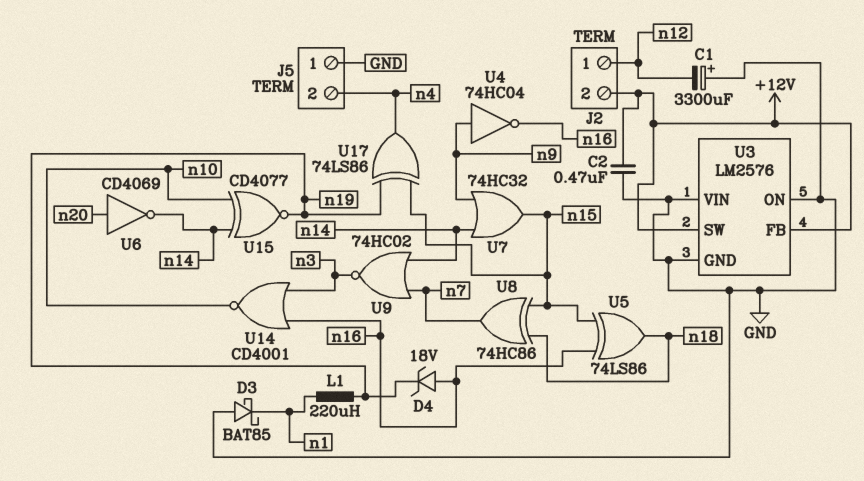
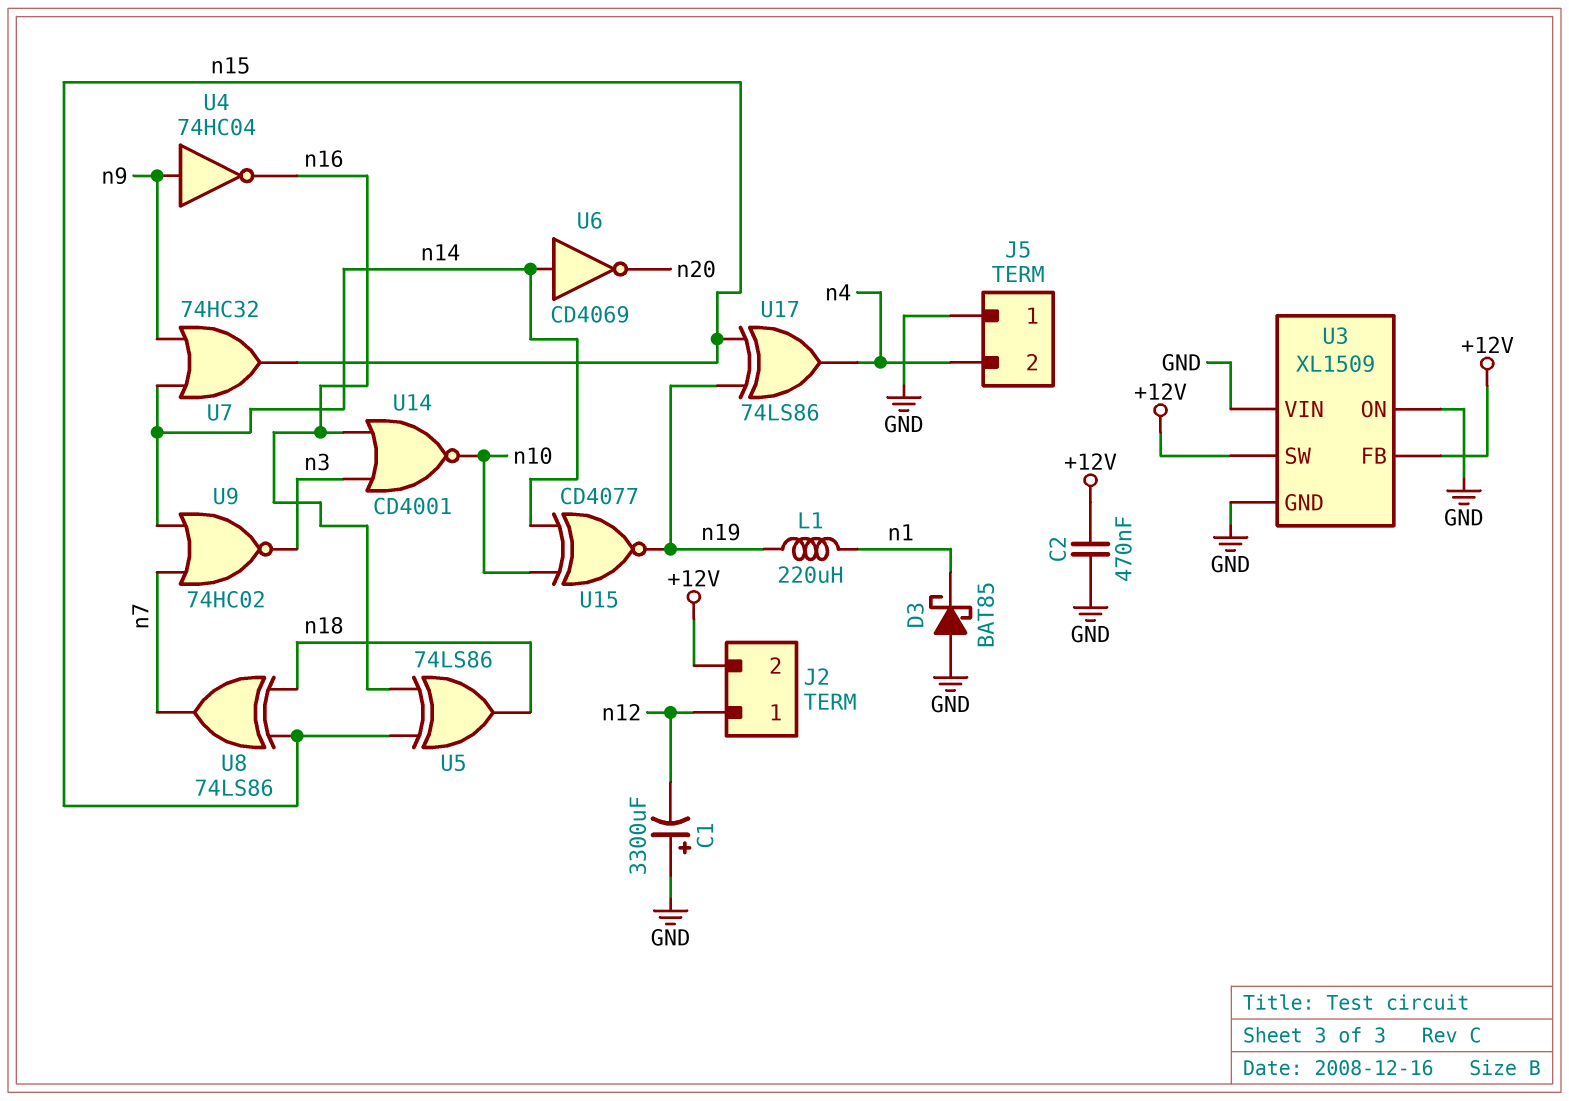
D4: zener 18V (A n16, K n19) -> none
U3: LM2576 -> XL1509
U6: NOT CD4069 (in n20, out n14) -> NOT CD4069 (in n14, out n20)
U8: XOR 74HC86 (in n15, in n18, out n7) -> XOR 74LS86 (in n15, in n18, out n7)

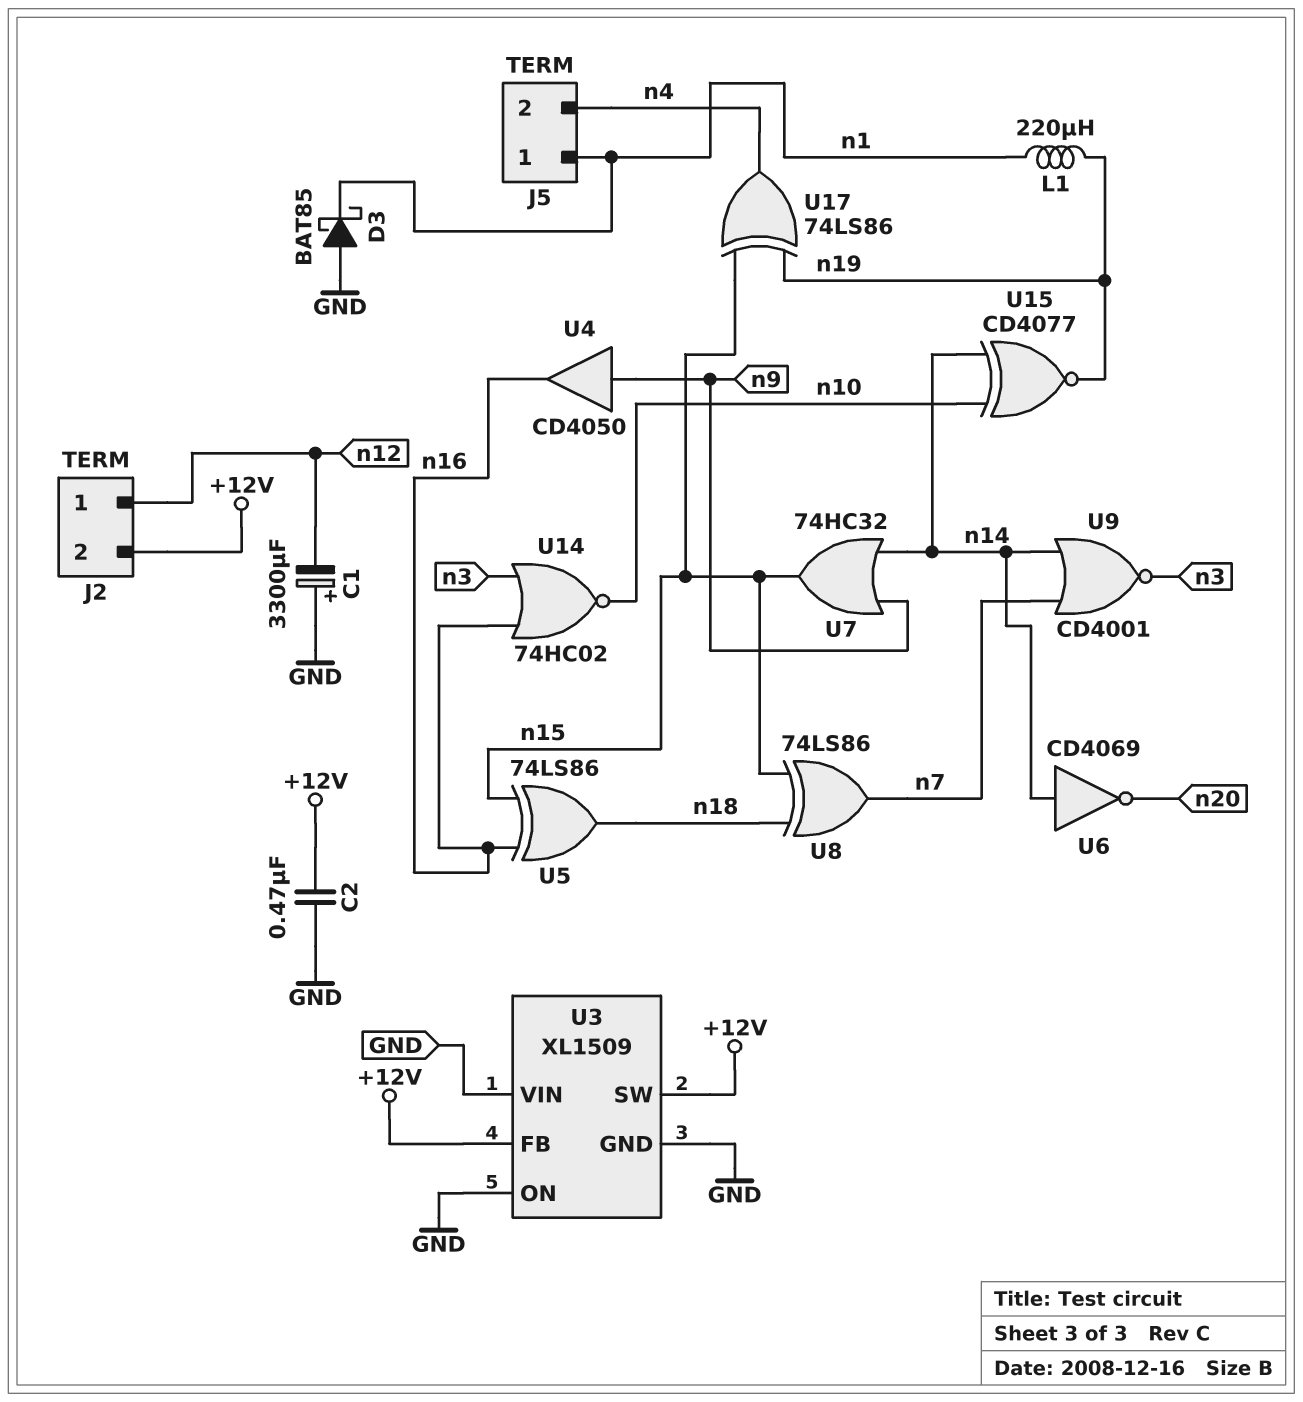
J5 pin 1: GND -> n1
U4: NOT 74HC04 (in n9, out n16) -> buffer CD4050 (in n9, out n16)
U9: NOR 74HC02 (in n7, in n14, out n3) -> NOR CD4001 (in n7, in n14, out n3)
U14: NOR CD4001 (in n3, in n16, out n10) -> NOR 74HC02 (in n3, in n16, out n10)

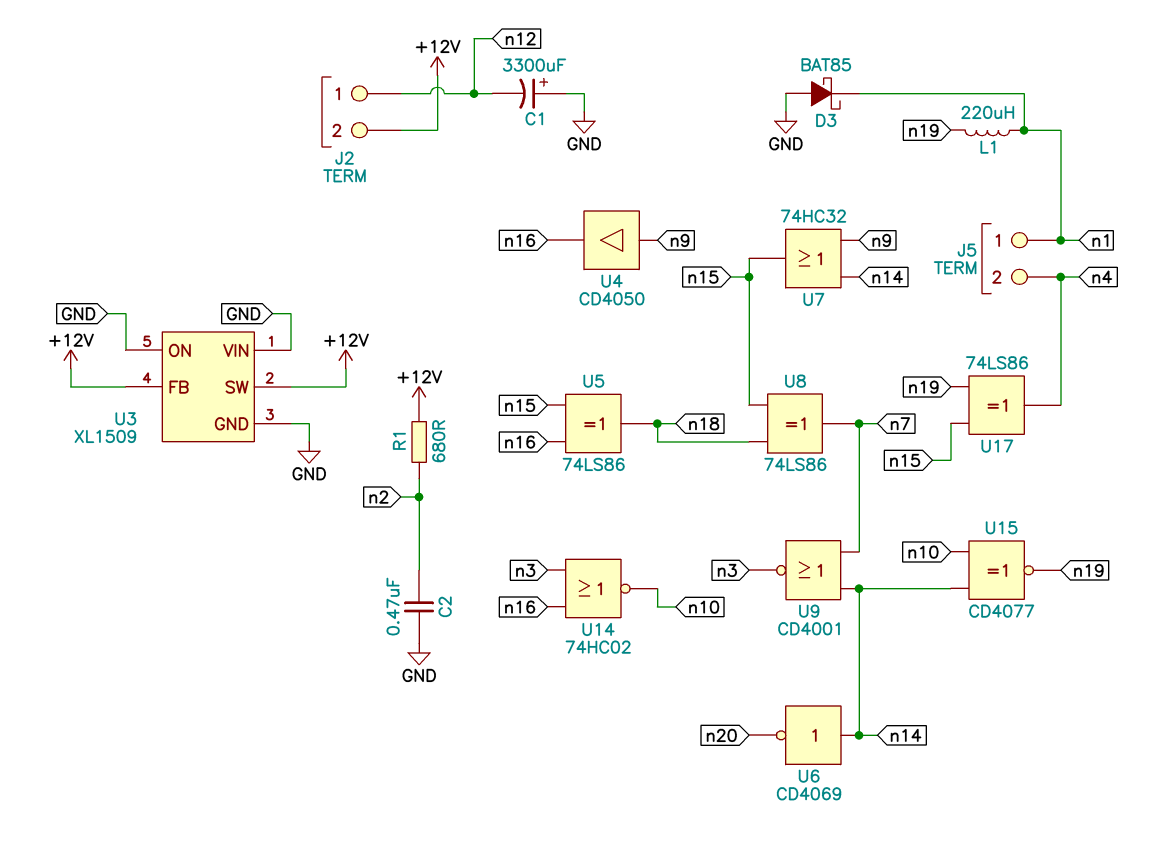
C2: 470nF (+12V, GND) -> 470nF (GND, n2)
R1: none -> 680 (+12V, n2)

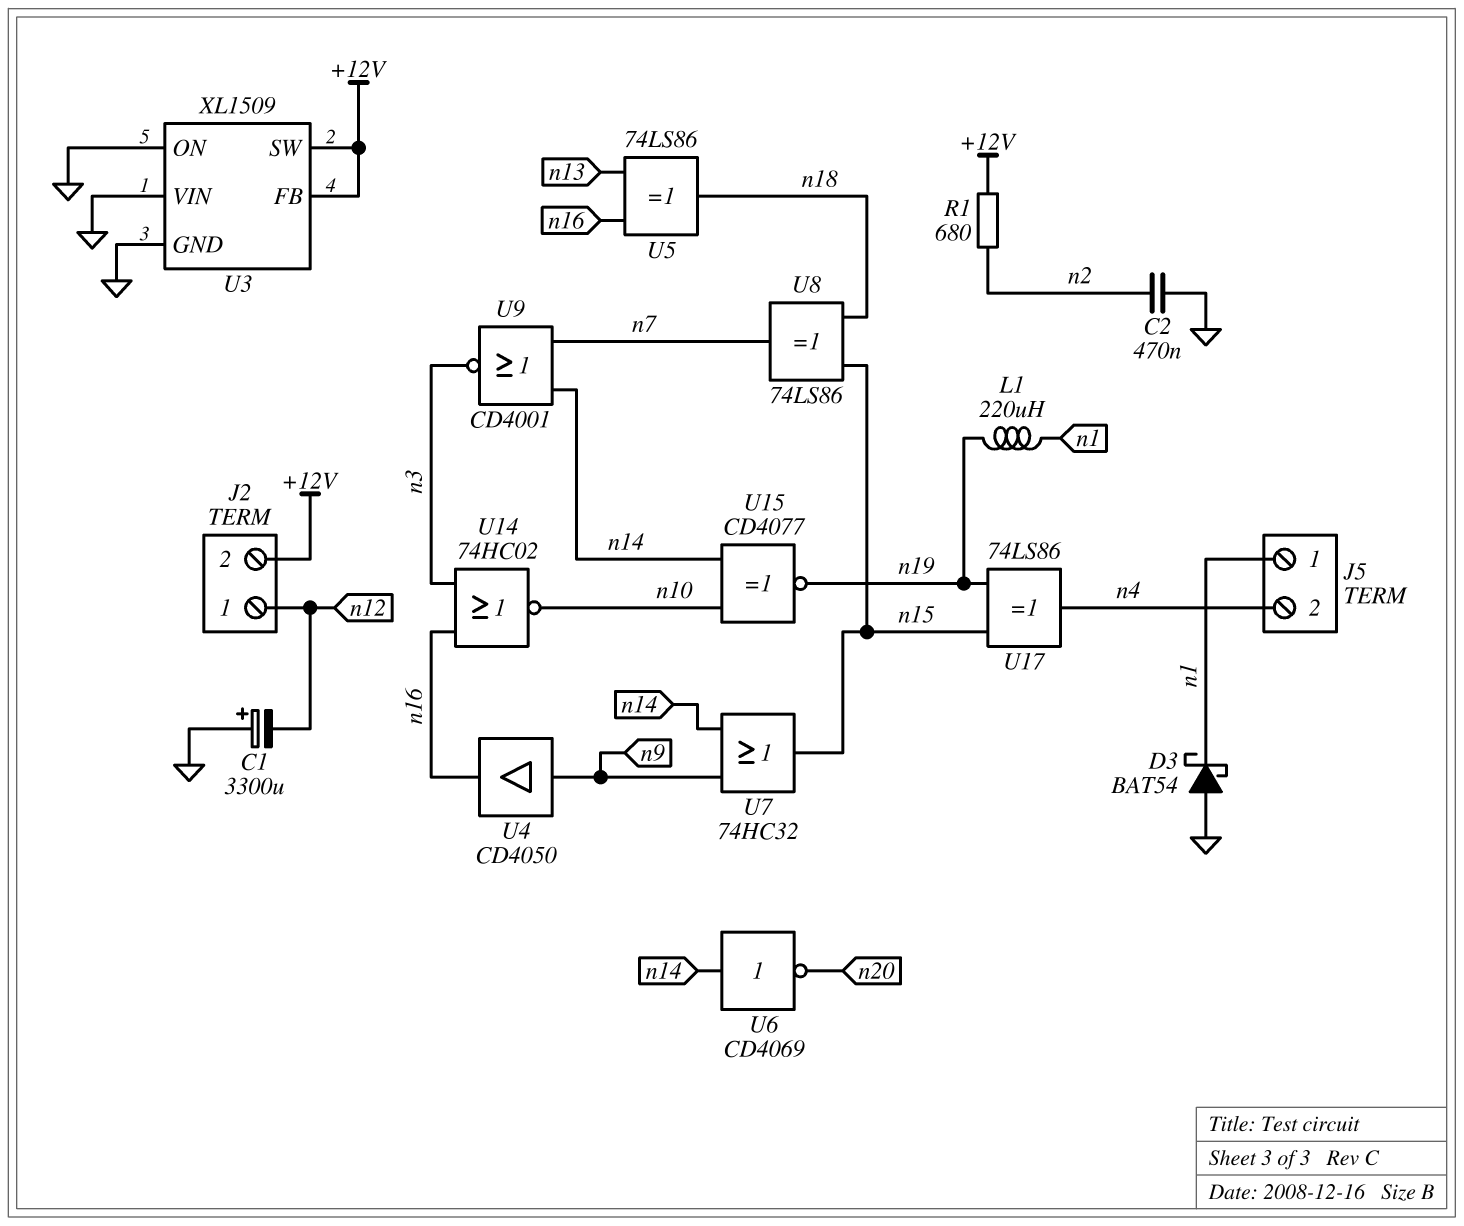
D3: schottky BAT85 (A GND, K n1) -> schottky BAT54 (A GND, K n1)
U5: XOR 74LS86 (in n15, in n16, out n18) -> XOR 74LS86 (in n13, in n16, out n18)

